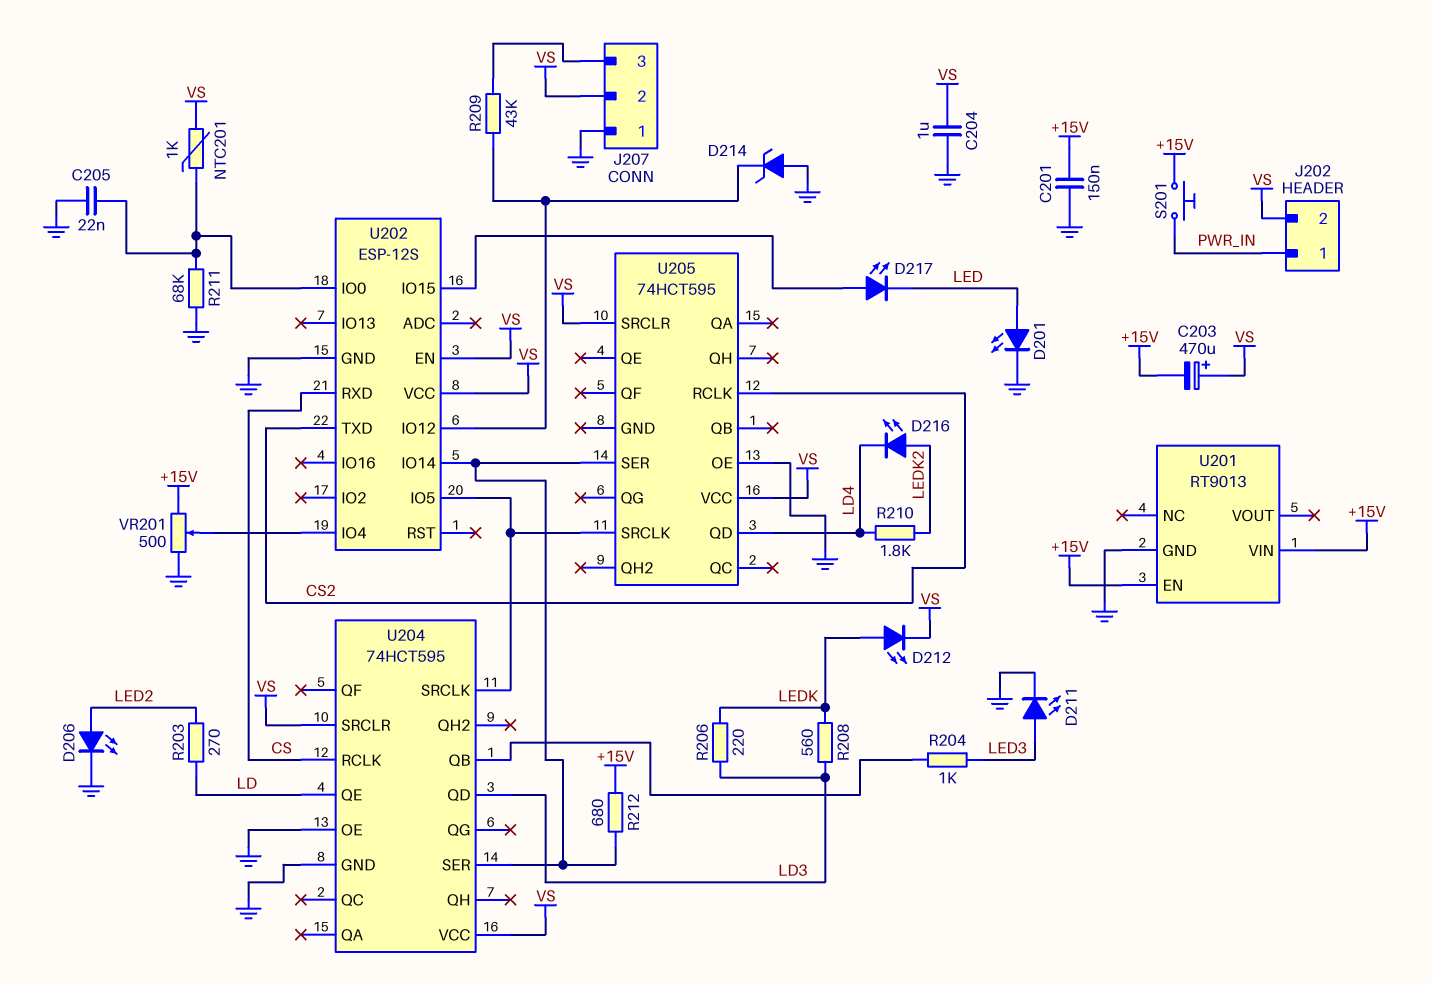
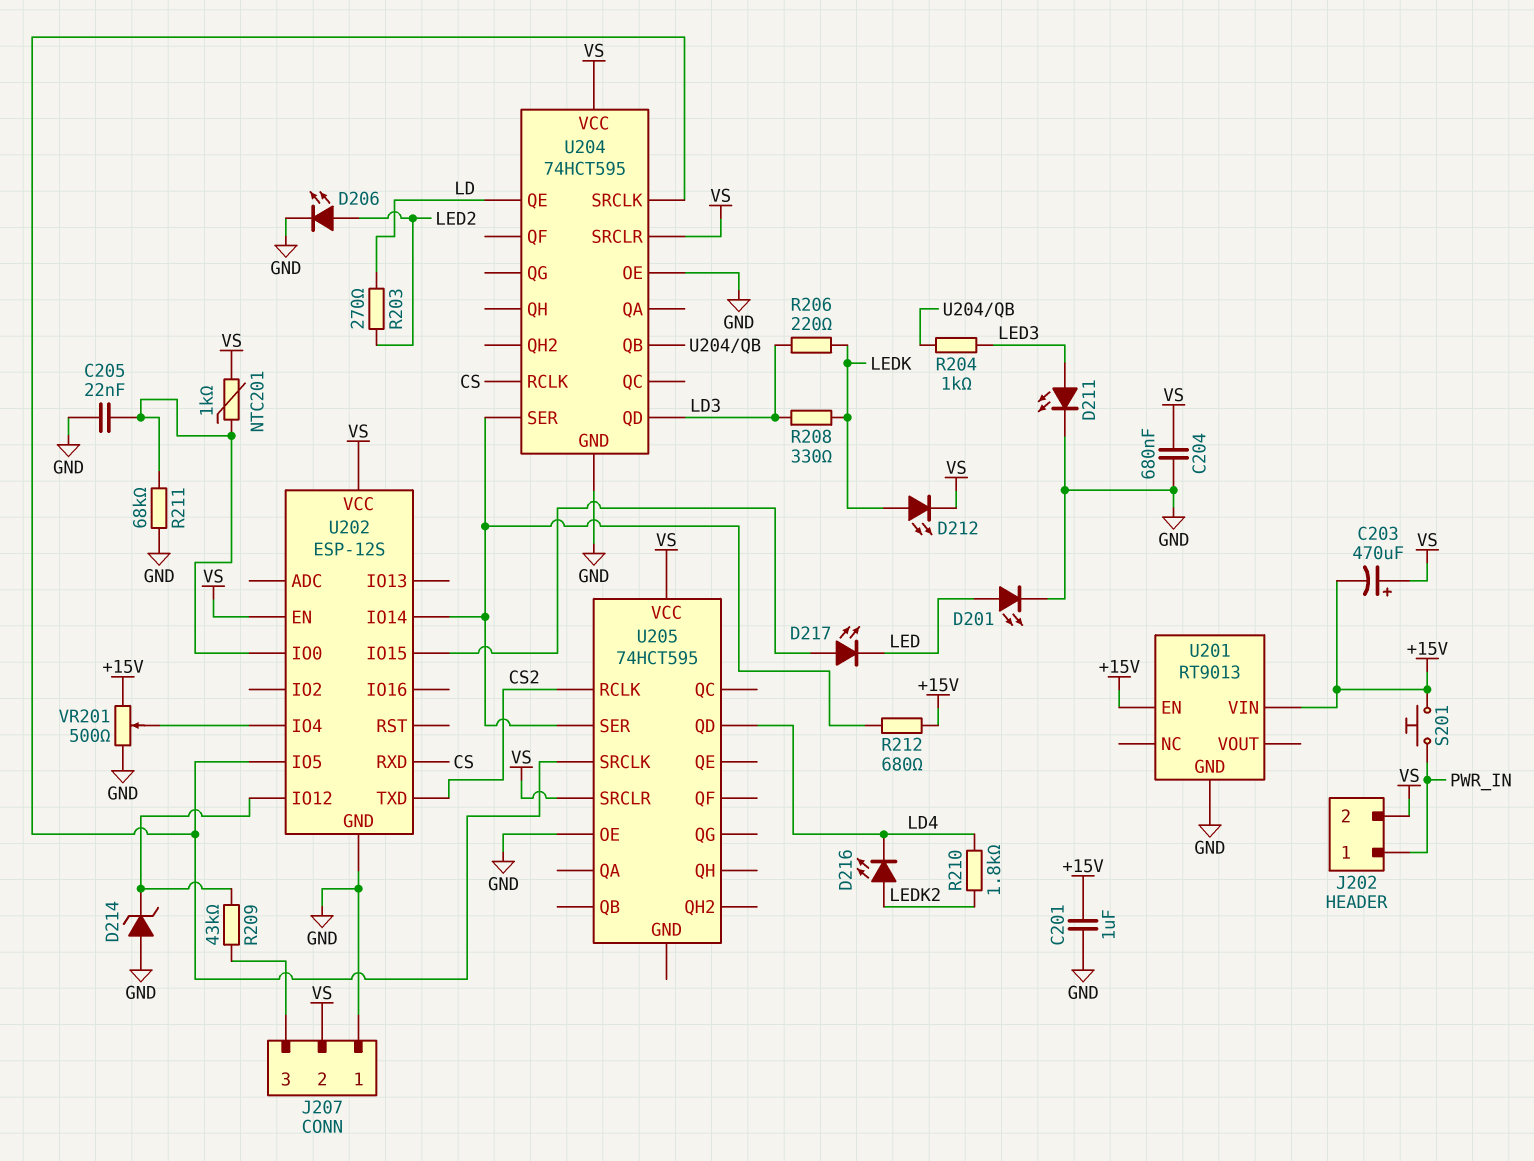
C201: 150nF (+15V, GND) -> 1uF (+15V, GND)
C204: 1uF (GND, VS) -> 680nF (GND, VS)
R208: 560 (LD3, LEDK) -> 330 (LD3, LEDK)

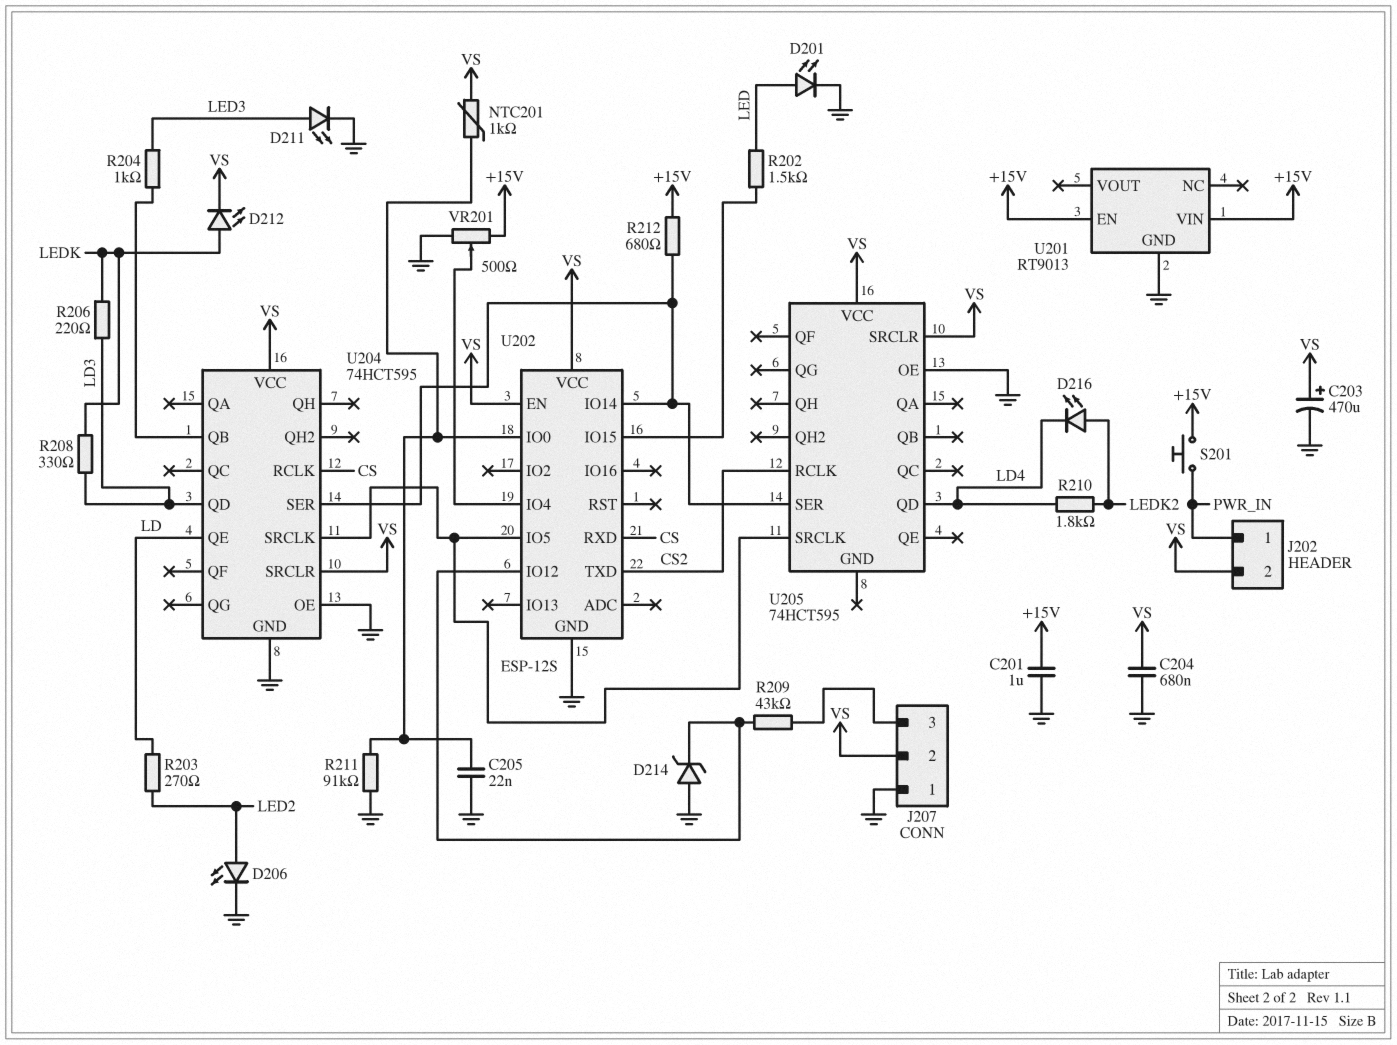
C203: 470uF (plus VS, minus +15V) -> 470uF (plus VS, minus GND)
D217: LED (A U202/IO15, K LED) -> none
R202: none -> 1.5k (LED, U202/IO15)
R211: 68k (GND, U202/IO0) -> 91k (GND, U202/IO0)

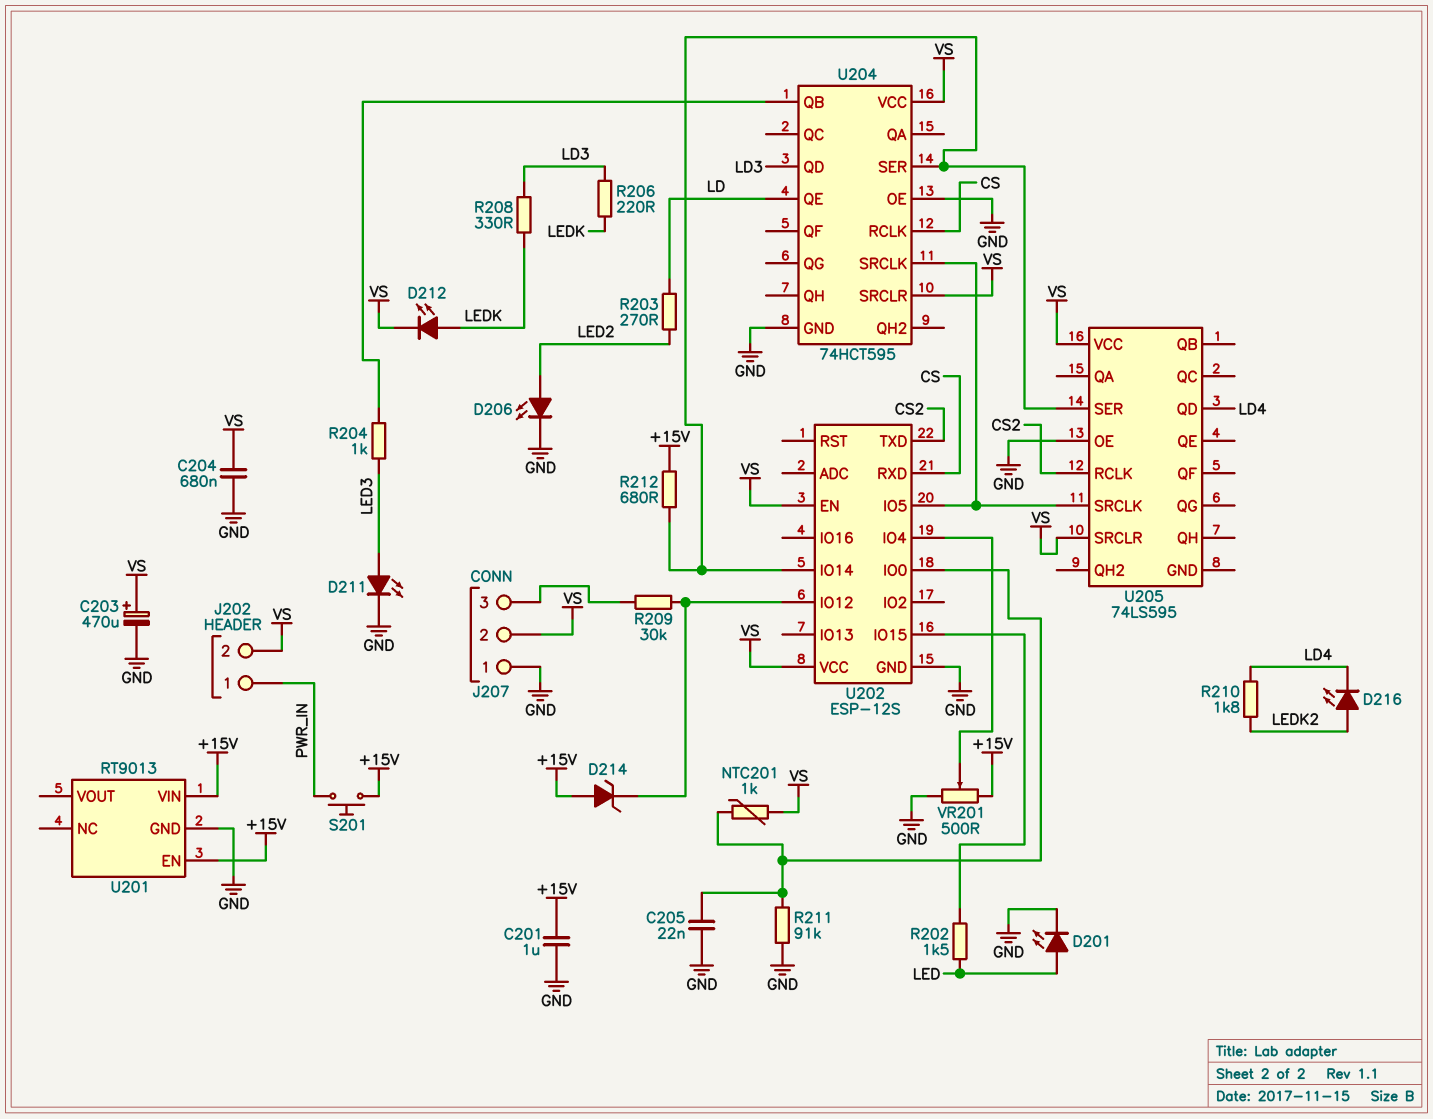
D214: zener (A GND, K U202/IO12) -> zener (A +15V, K U202/IO12)
R209: 43k (J207/3, U202/IO12) -> 30k (J207/3, U202/IO12)
U205: 74HCT595 -> 74LS595

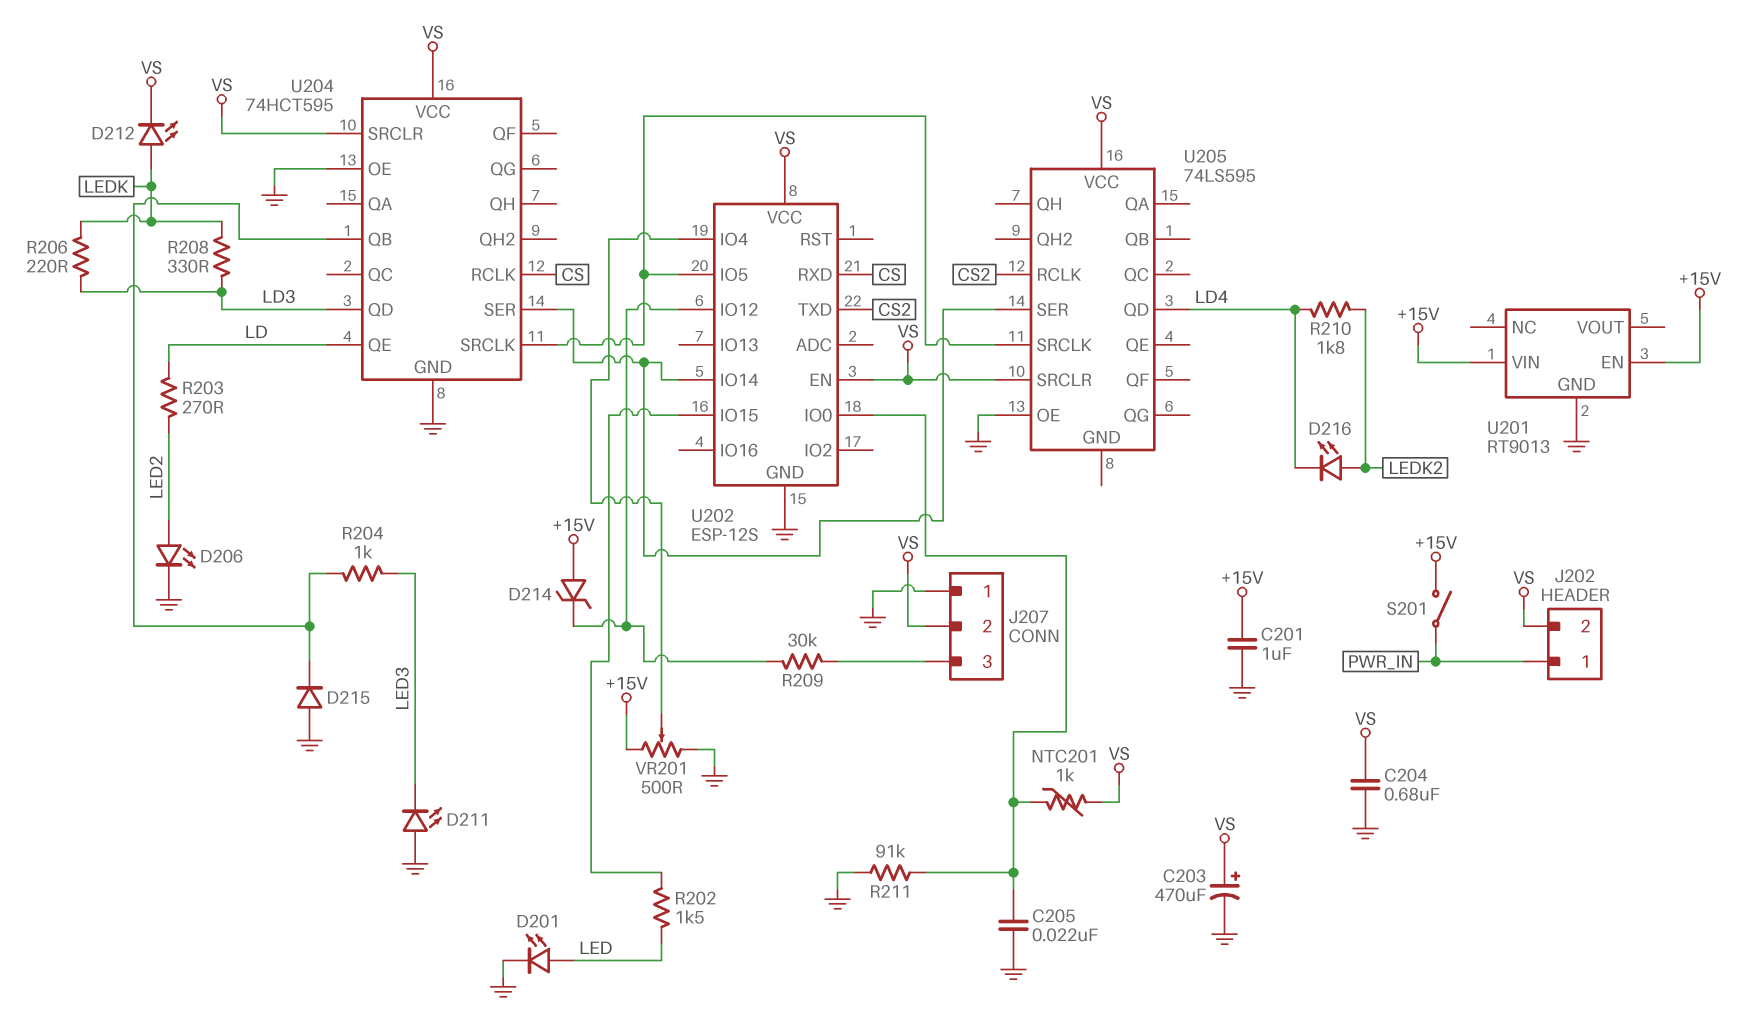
D211: LED (A LED3, K GND) -> LED (A GND, K LED3)
D215: none -> diode (A GND, K U204/QB)
R212: 680 (+15V, U202/IO14) -> none
S201: button (+15V, PWR_IN) -> switch (+15V, PWR_IN)

